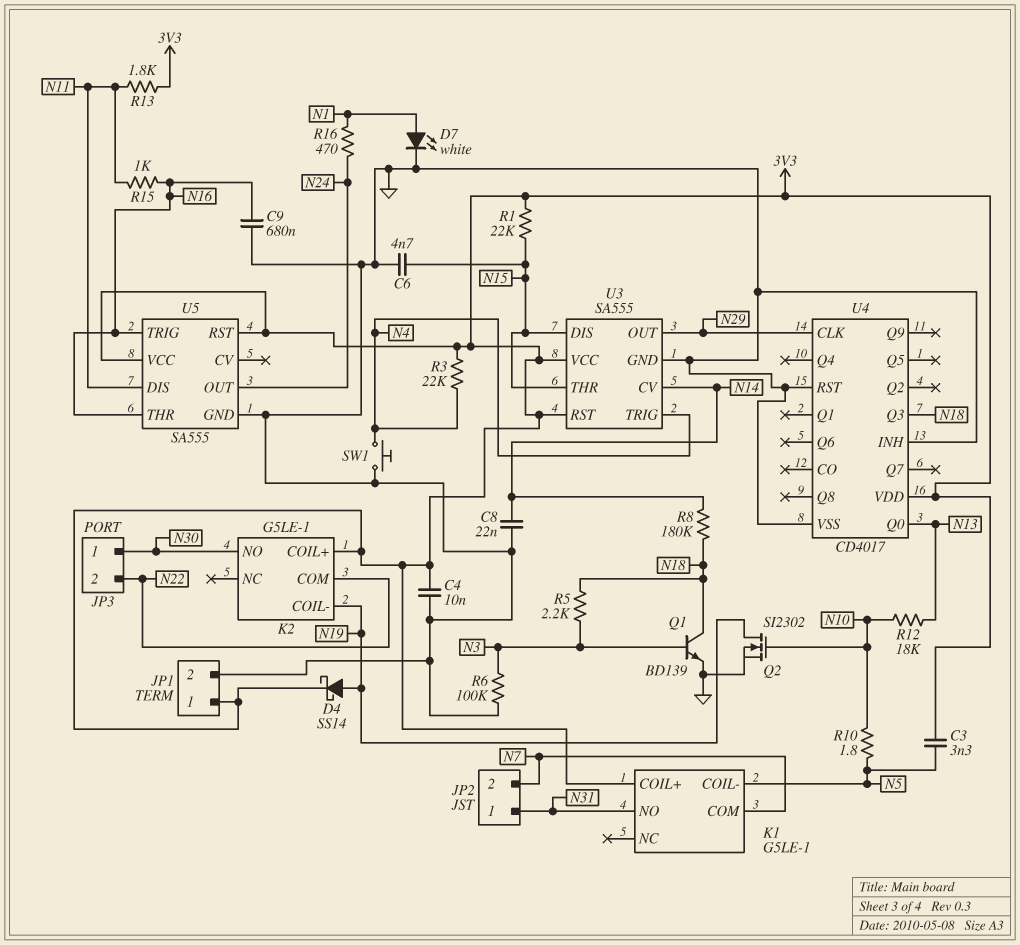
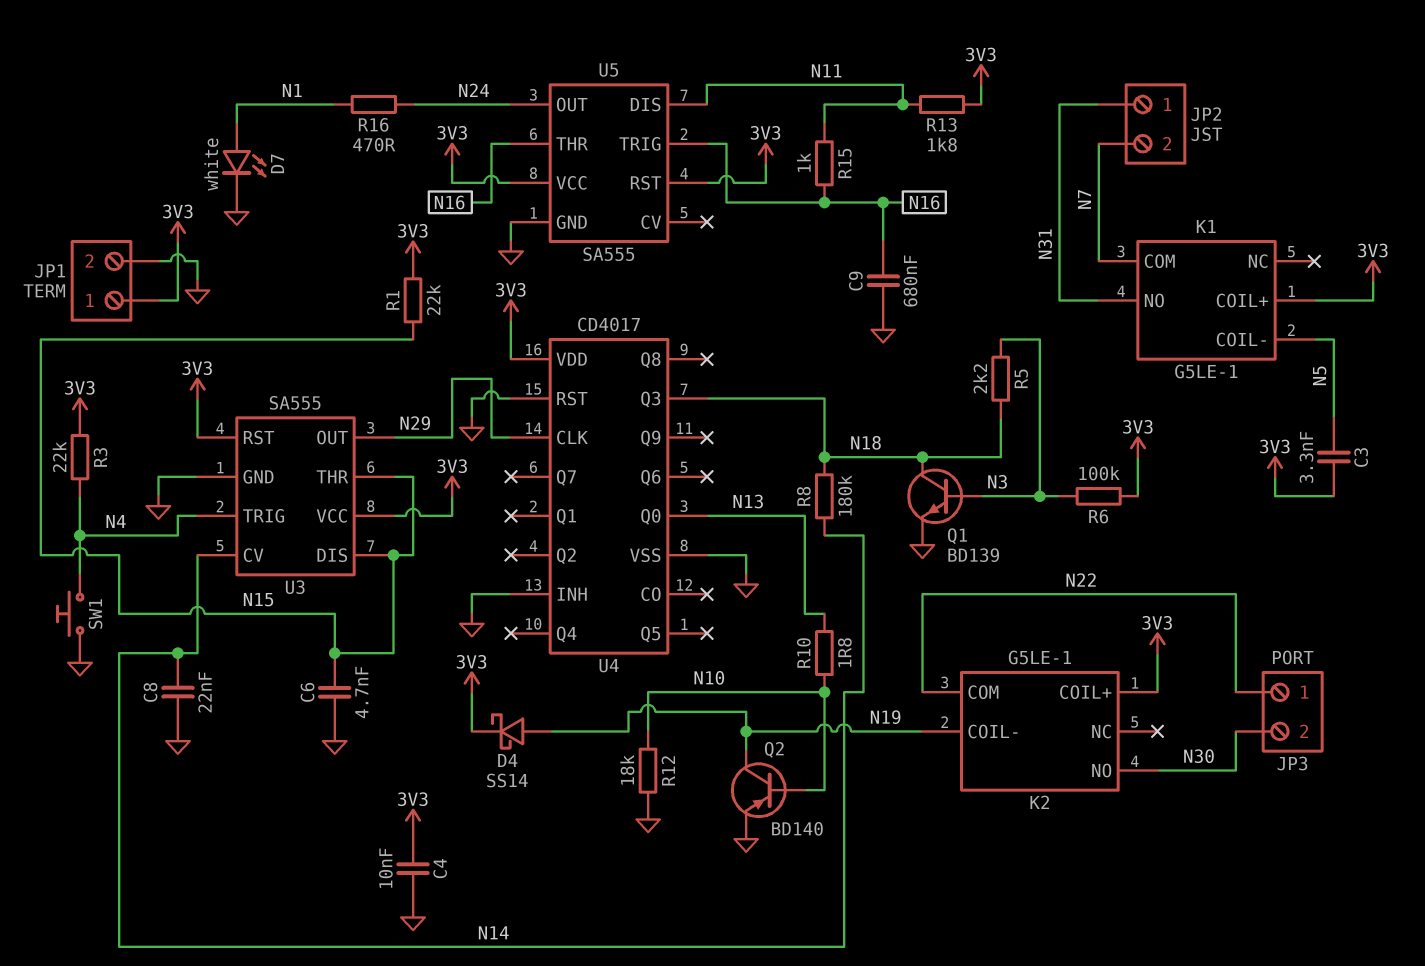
JP3 pin 1: N30 -> N22
JP3 pin 2: N22 -> N30
Q2: NMOS SI2302 (G N10, D N19, S GND) -> PNP BD140 (B N10, C N19, E GND)
R6: 100k (GND, N3) -> 100k (3V3, N3)
R10: 1.8 (N5, N10) -> 1.8 (N10, N13)
R12: 18k (N10, N13) -> 18k (GND, N10)

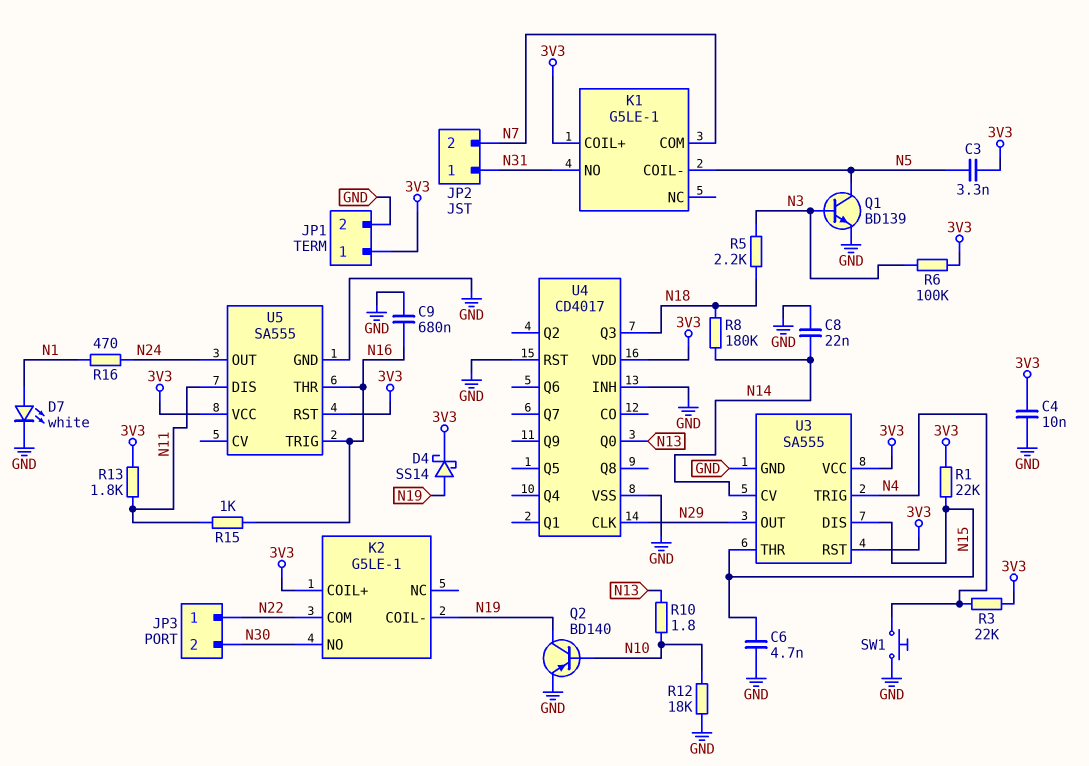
Q1: NPN BD139 (B N3, C N18, E GND) -> NPN BD139 (B N3, C N5, E GND)

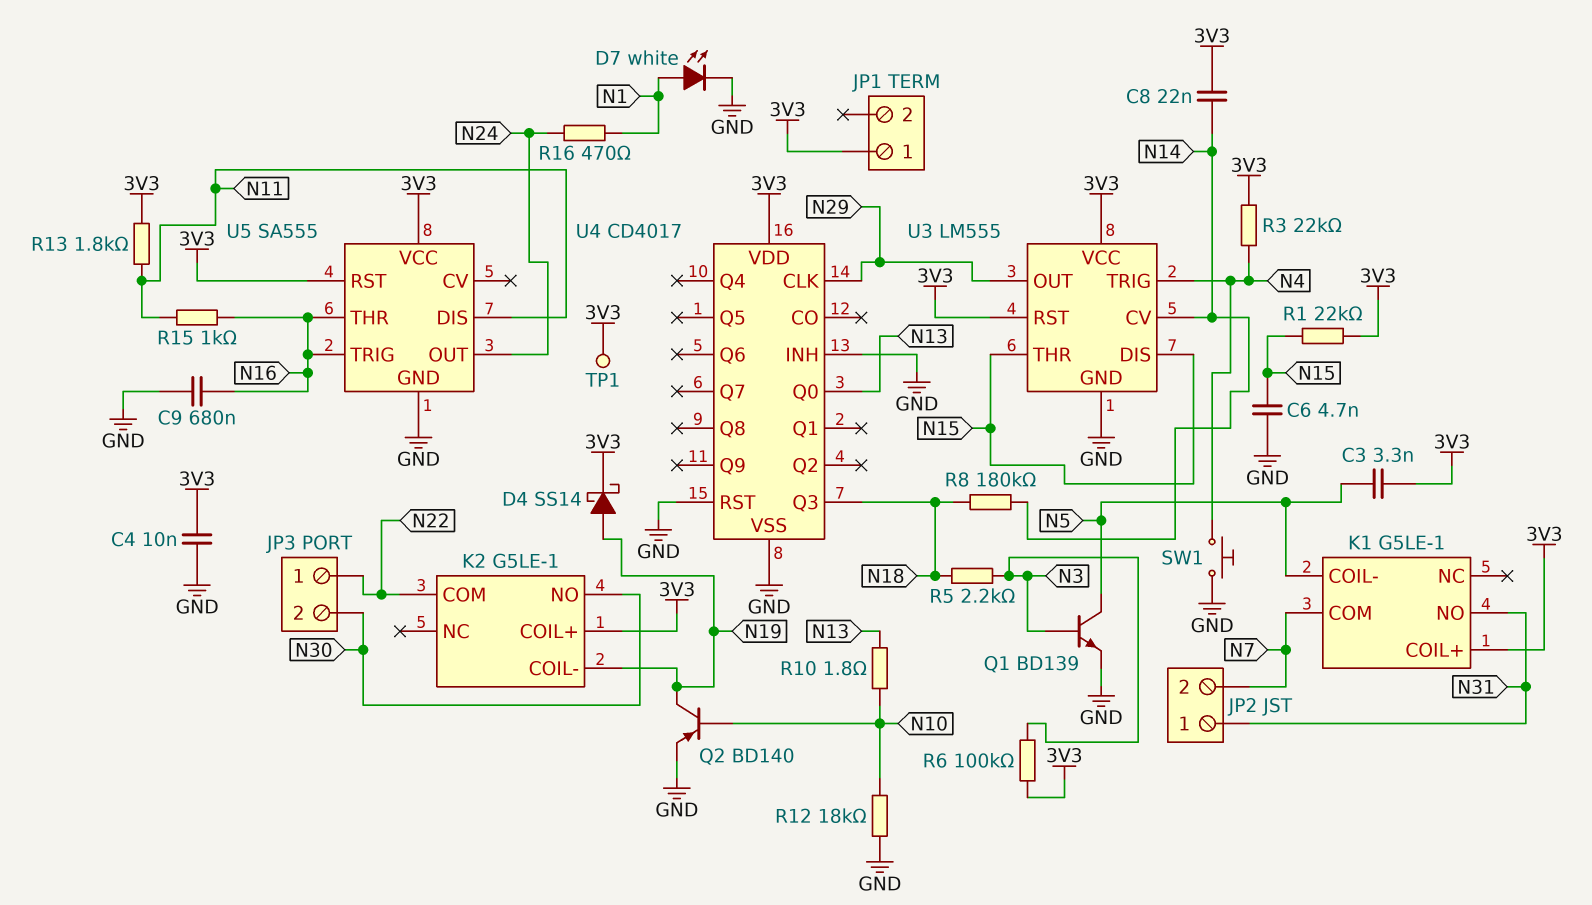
C8: 22nF (GND, N14) -> 22nF (3V3, N14)
JP1 pin 2: GND -> none
TP1: none -> test point (3V3)
U3: SA555 -> LM555

